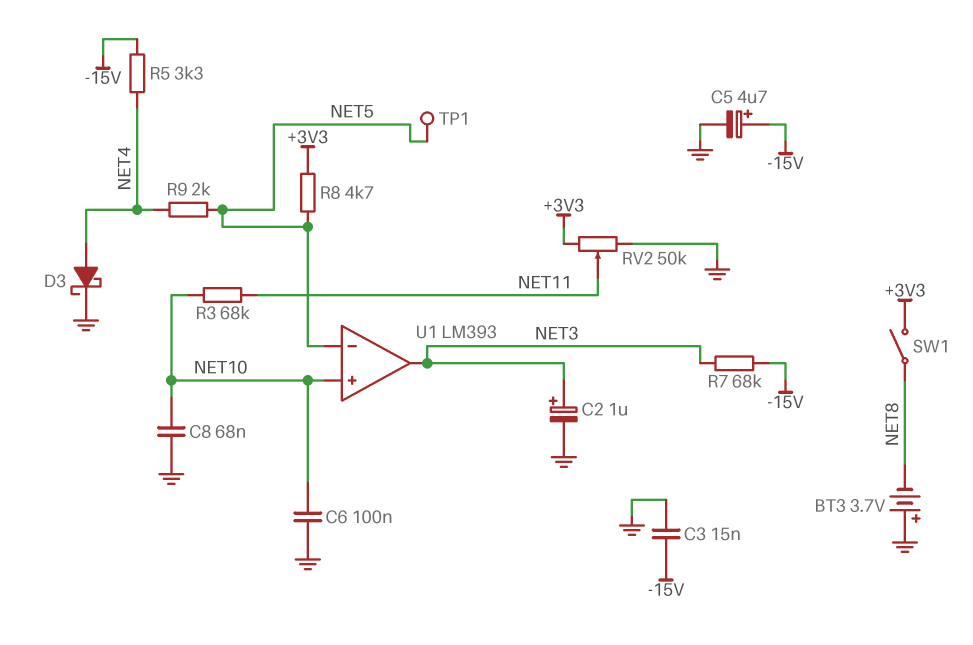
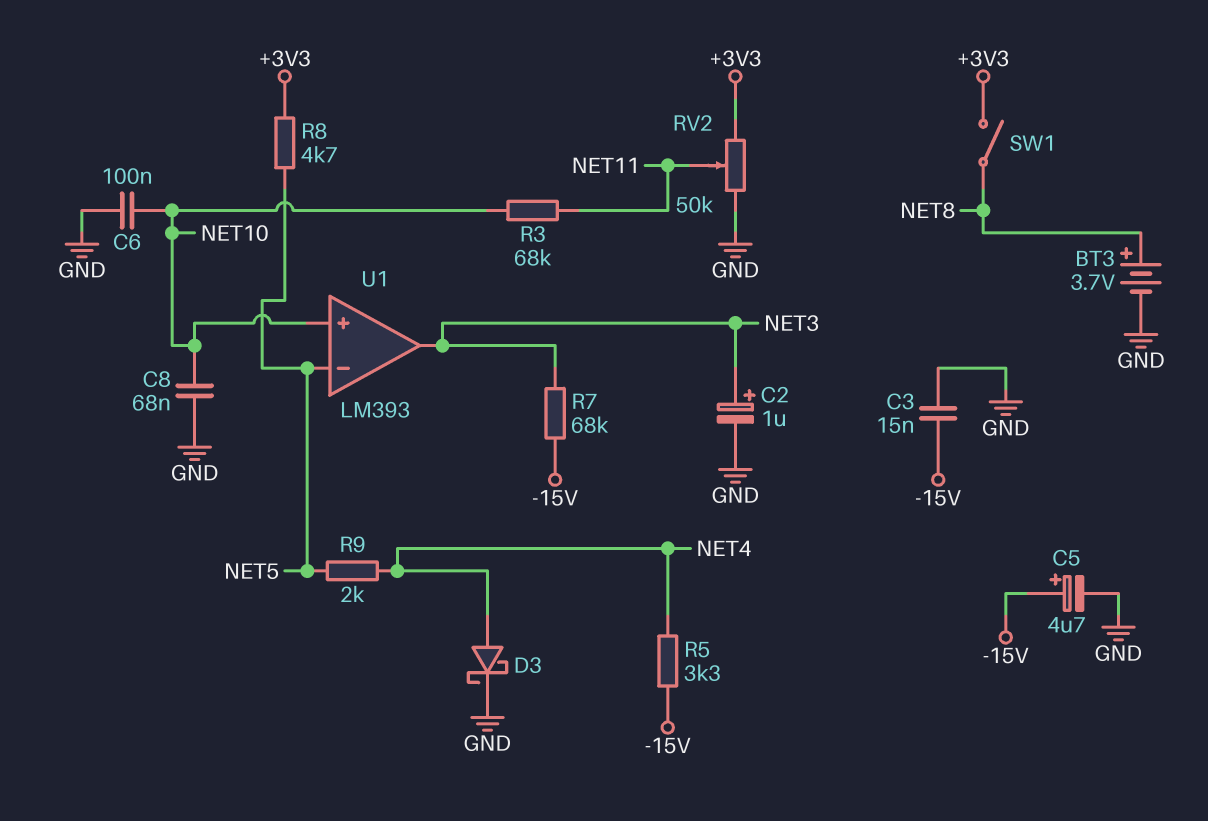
BT3: 3.7V (plus GND, minus NET8) -> 3.7V (plus NET8, minus GND)
TP1: test point (NET5) -> none

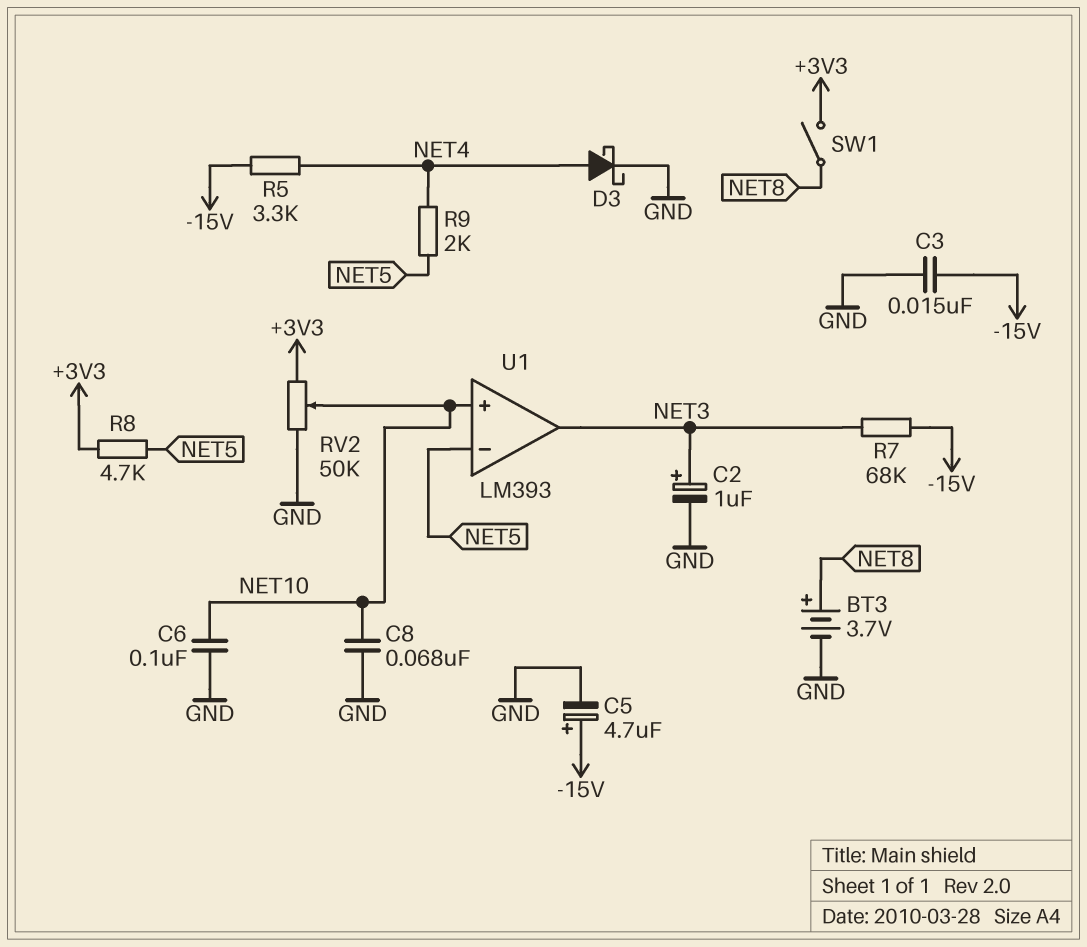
R3: 68k (NET10, NET11) -> none
RV2: 50k (+3V3, GND, wiper NET11) -> 50k (+3V3, GND, wiper NET10)

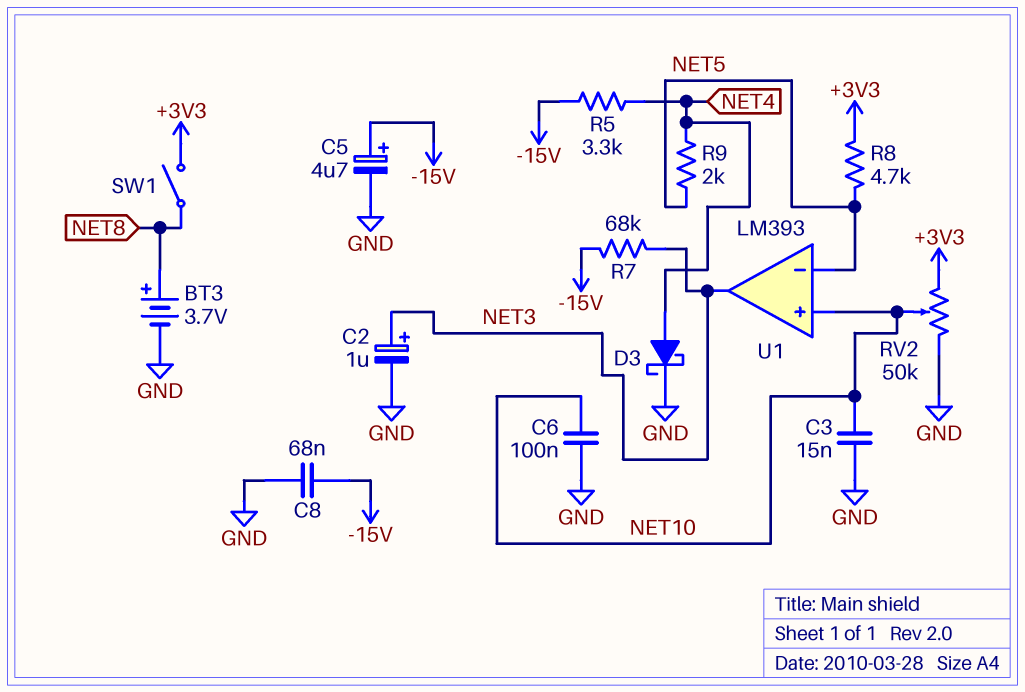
C3: 15nF (-15V, GND) -> 15nF (GND, NET10)
C8: 68nF (GND, NET10) -> 68nF (-15V, GND)

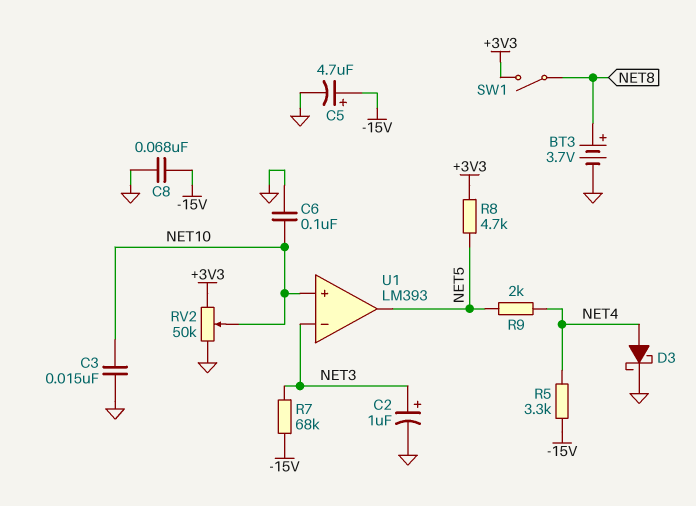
U1 pin in-: NET5 -> NET3
U1 pin out: NET3 -> NET5

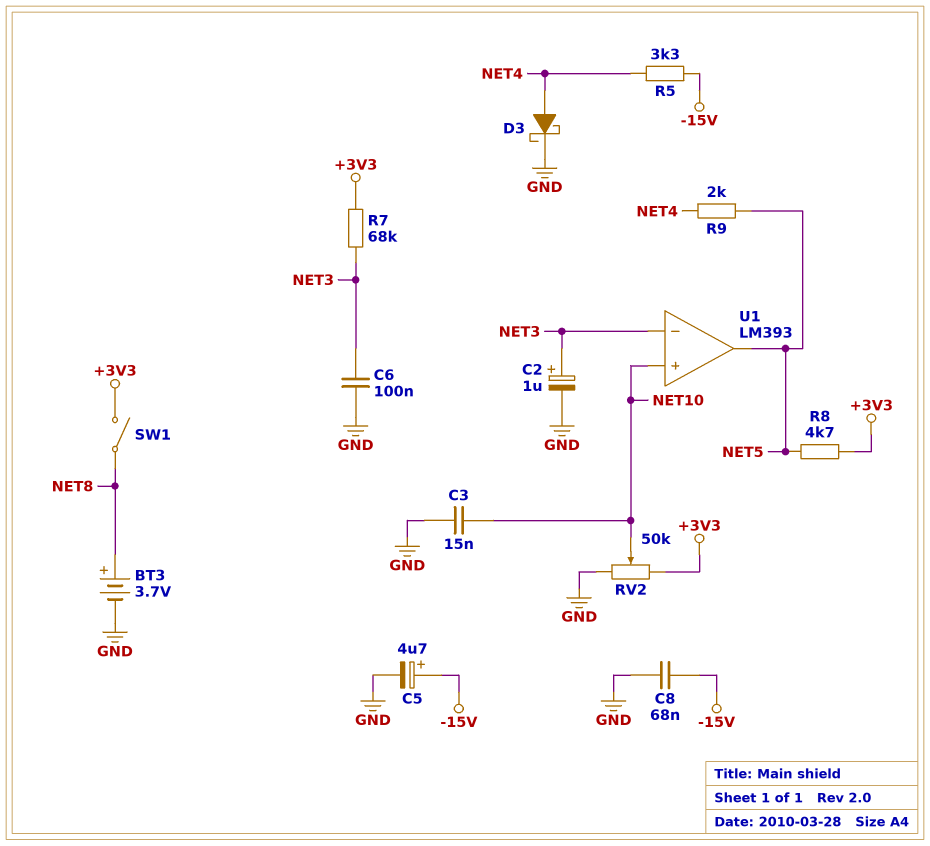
C6: 100nF (GND, NET10) -> 100nF (GND, NET3)
R7: 68k (-15V, NET3) -> 68k (+3V3, NET3)

